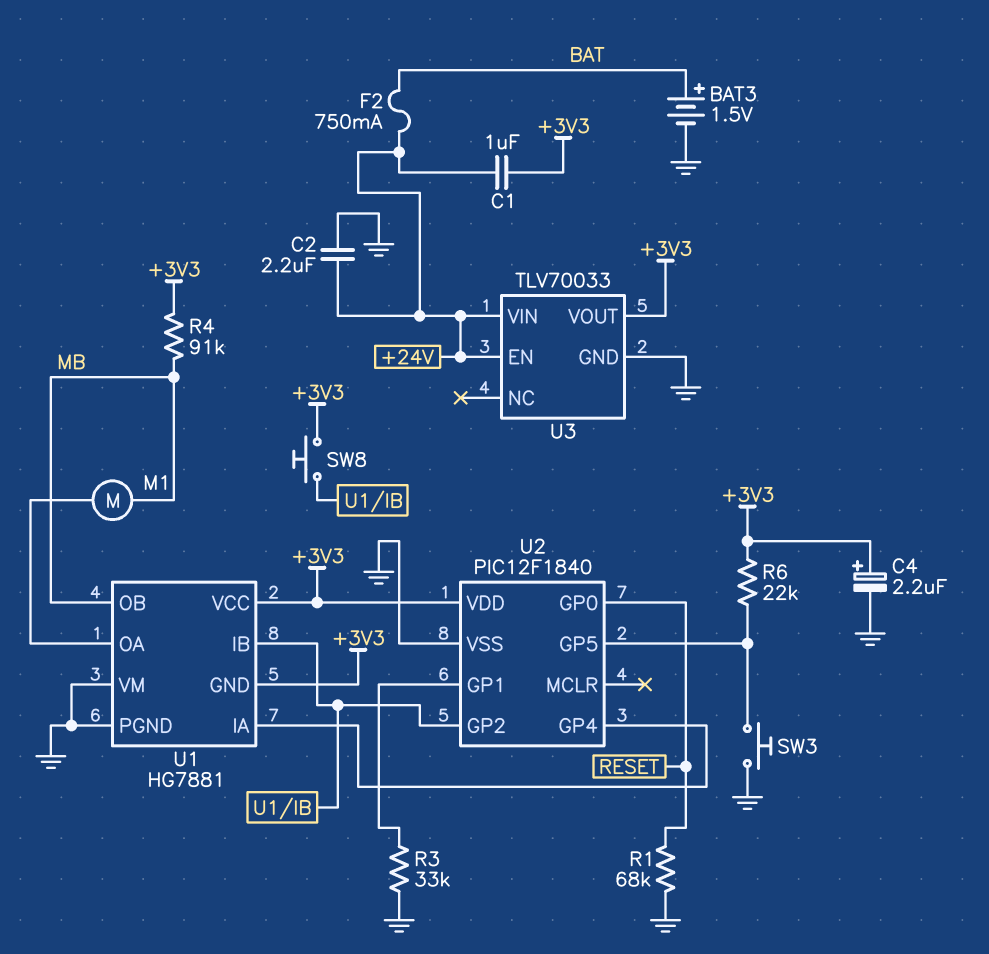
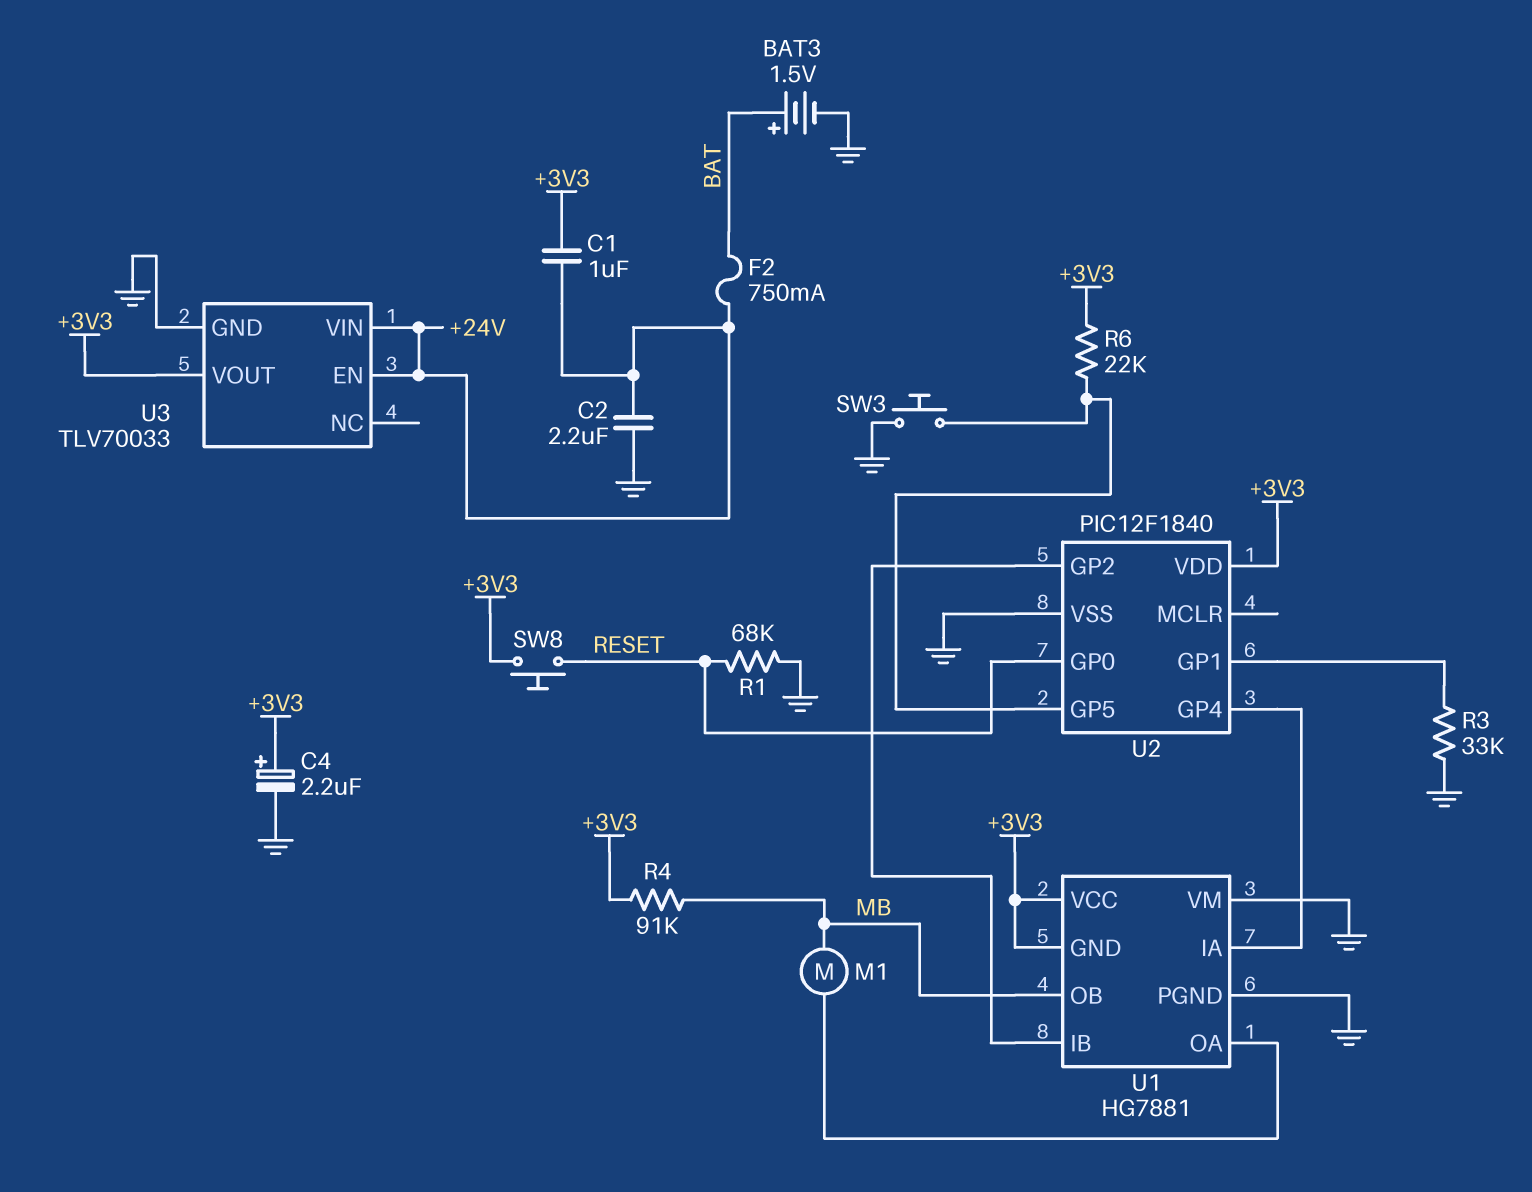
SW8: button (+3V3, U1/IB) -> button (+3V3, RESET)

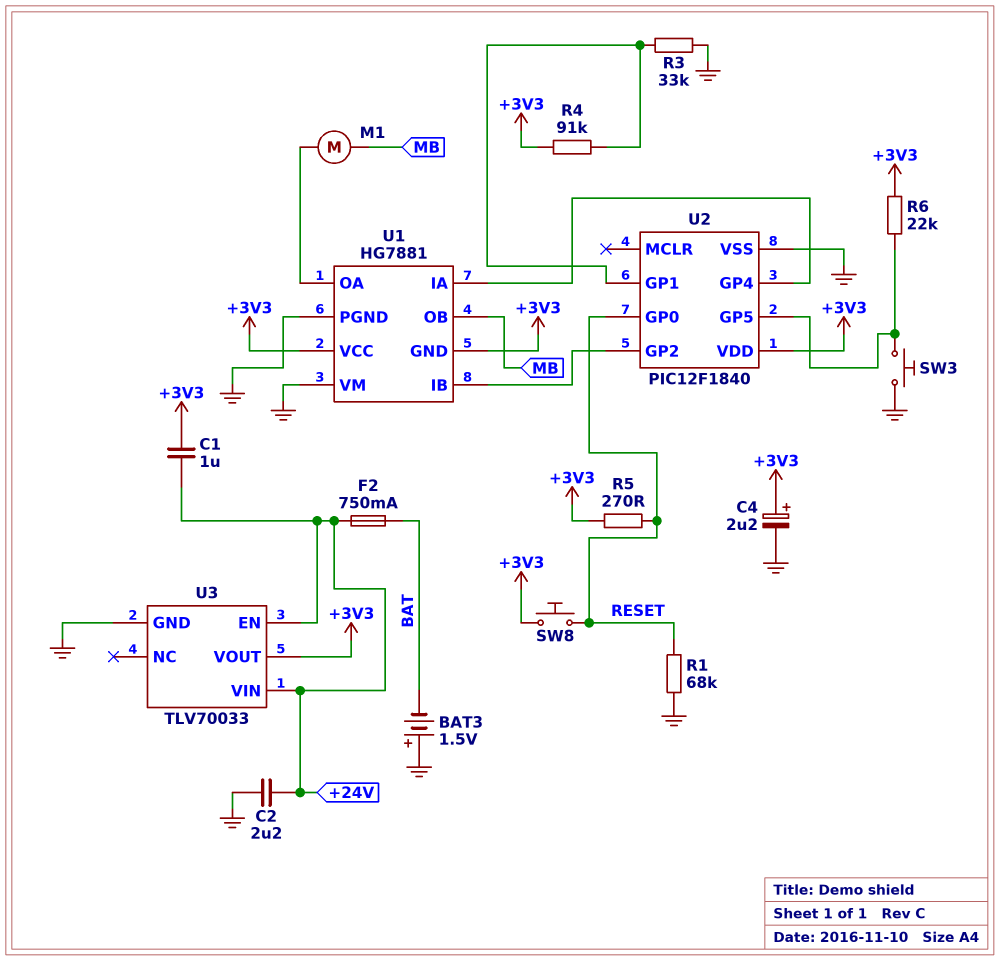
BAT3: 1.5V (plus BAT, minus GND) -> 1.5V (plus GND, minus BAT)
R4: 91k (+3V3, MB) -> 91k (+3V3, U2/GP1)
R5: none -> 270 (+3V3, RESET)

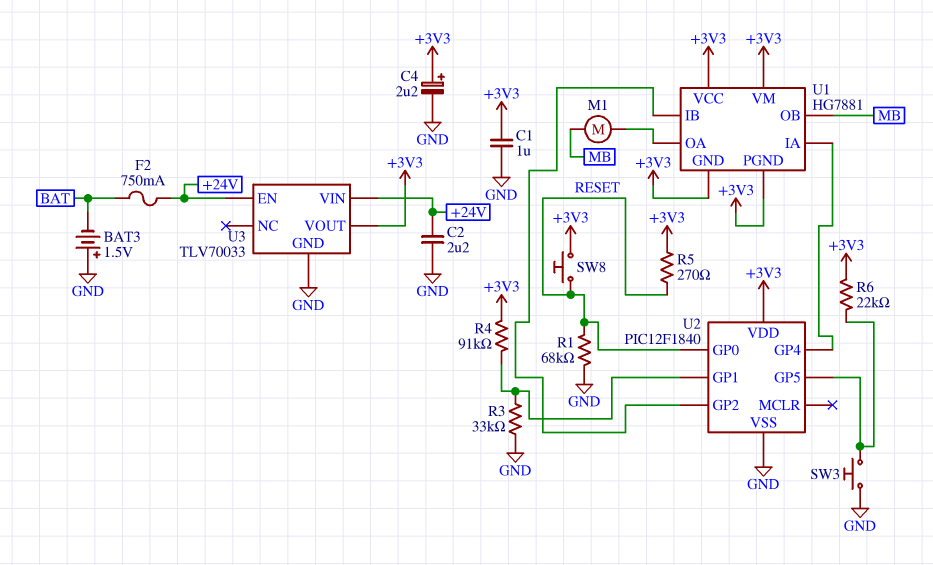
C1: 1uF (+3V3, +24V) -> 1uF (+3V3, GND)
U1 pin PGND: GND -> +3V3
U1 pin VM: GND -> +3V3

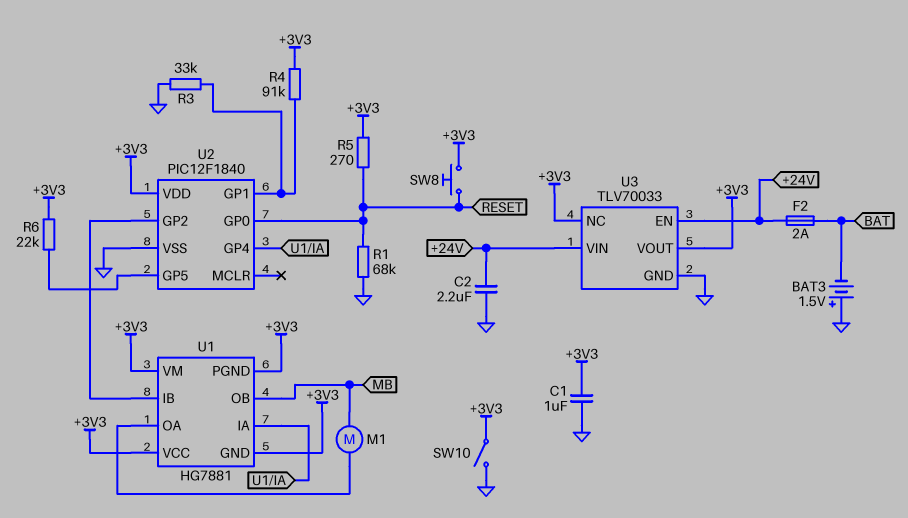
C4: 2.2uF (plus +3V3, minus GND) -> none
F2: 750mA (+24V, BAT) -> 2A (+24V, BAT)
SW3: button (GND, U2/GP5) -> none
SW10: none -> switch (+3V3, GND)
U3 pin NC: none -> +3V3

